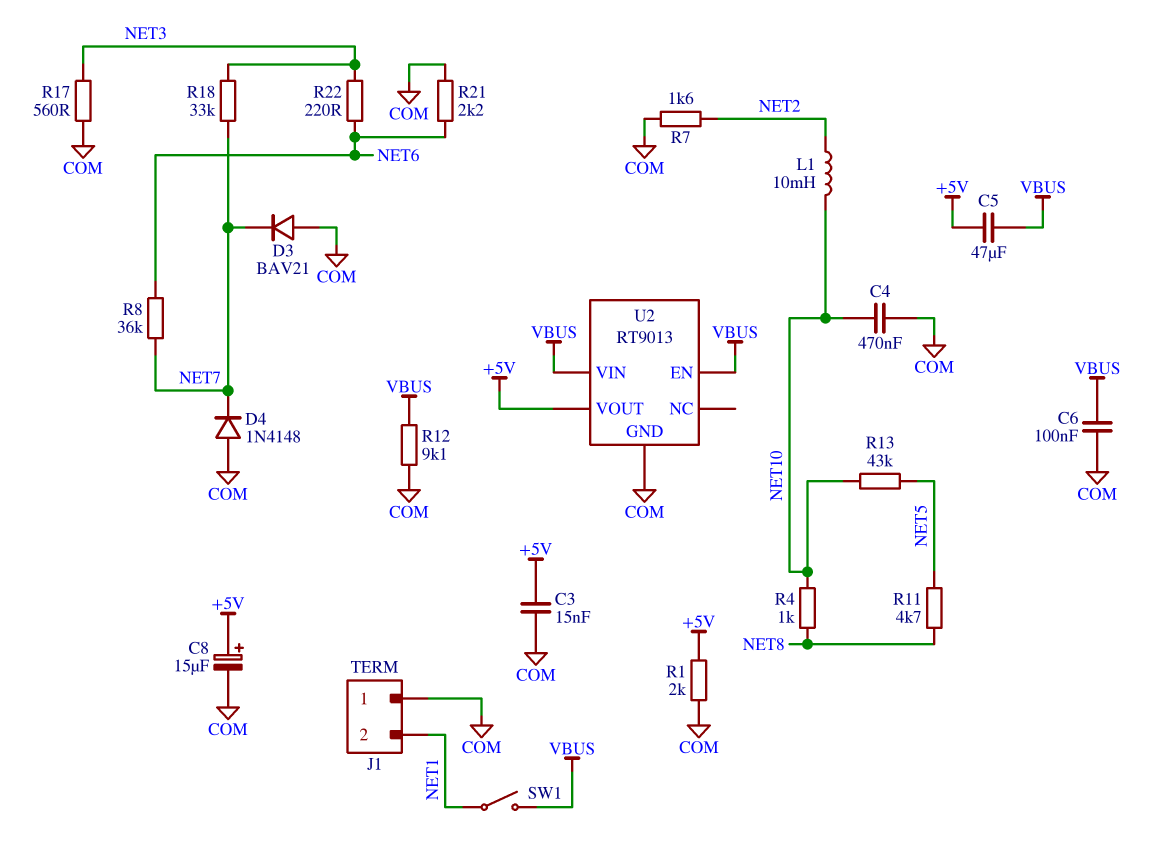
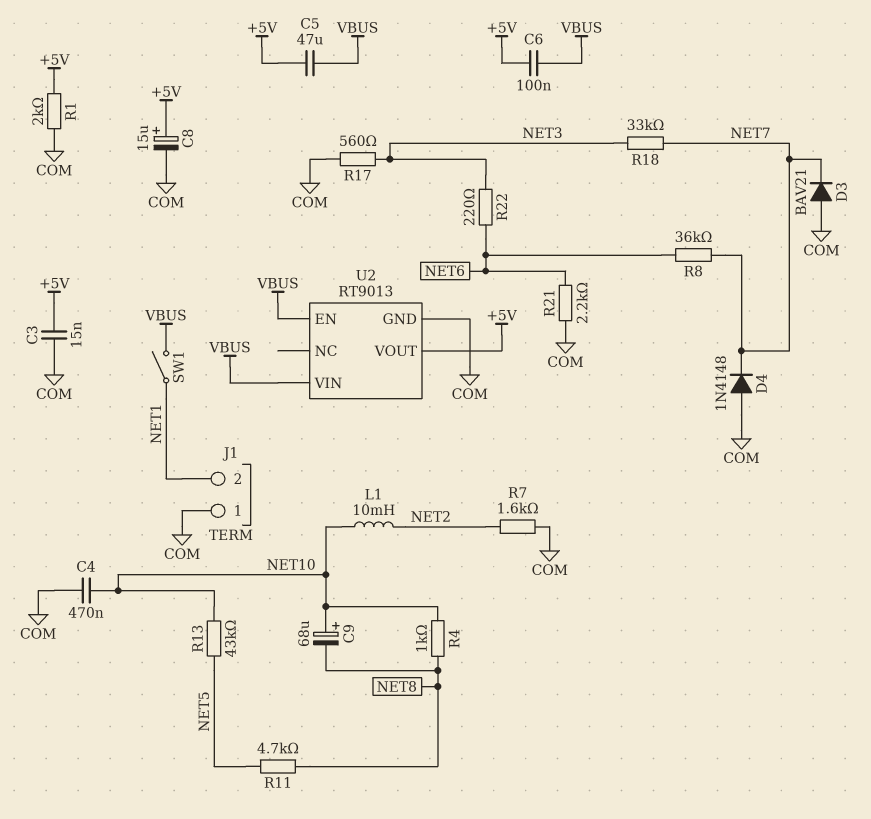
C6: 100nF (COM, VBUS) -> 100nF (+5V, VBUS)
C9: none -> 68uF (plus NET10, minus NET8)
R12: 9.1k (COM, VBUS) -> none

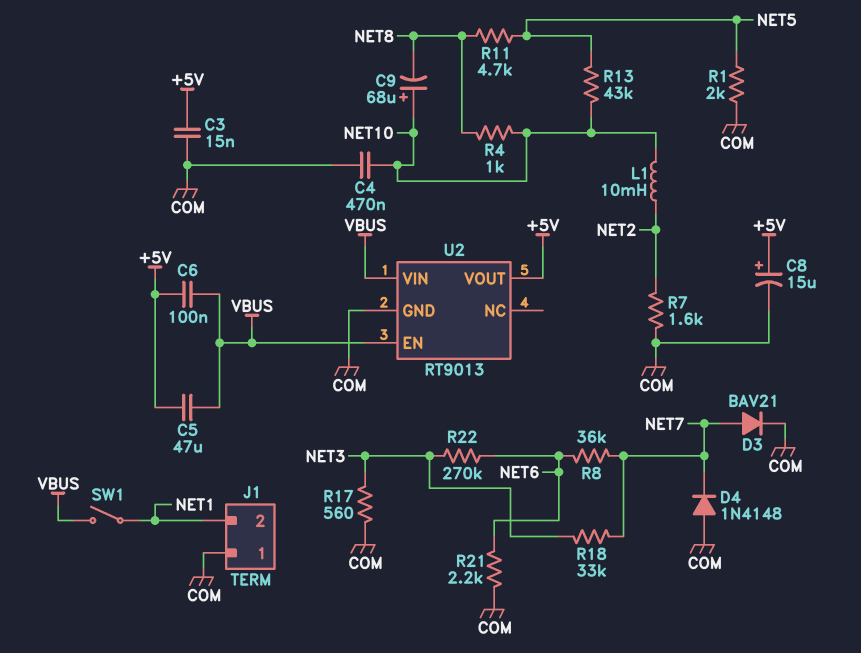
D3: diode BAV21 (A COM, K NET7) -> diode BAV21 (A NET7, K COM)
R1: 2k (+5V, COM) -> 2k (COM, NET5)
R22: 220 (NET3, NET6) -> 270k (NET3, NET6)

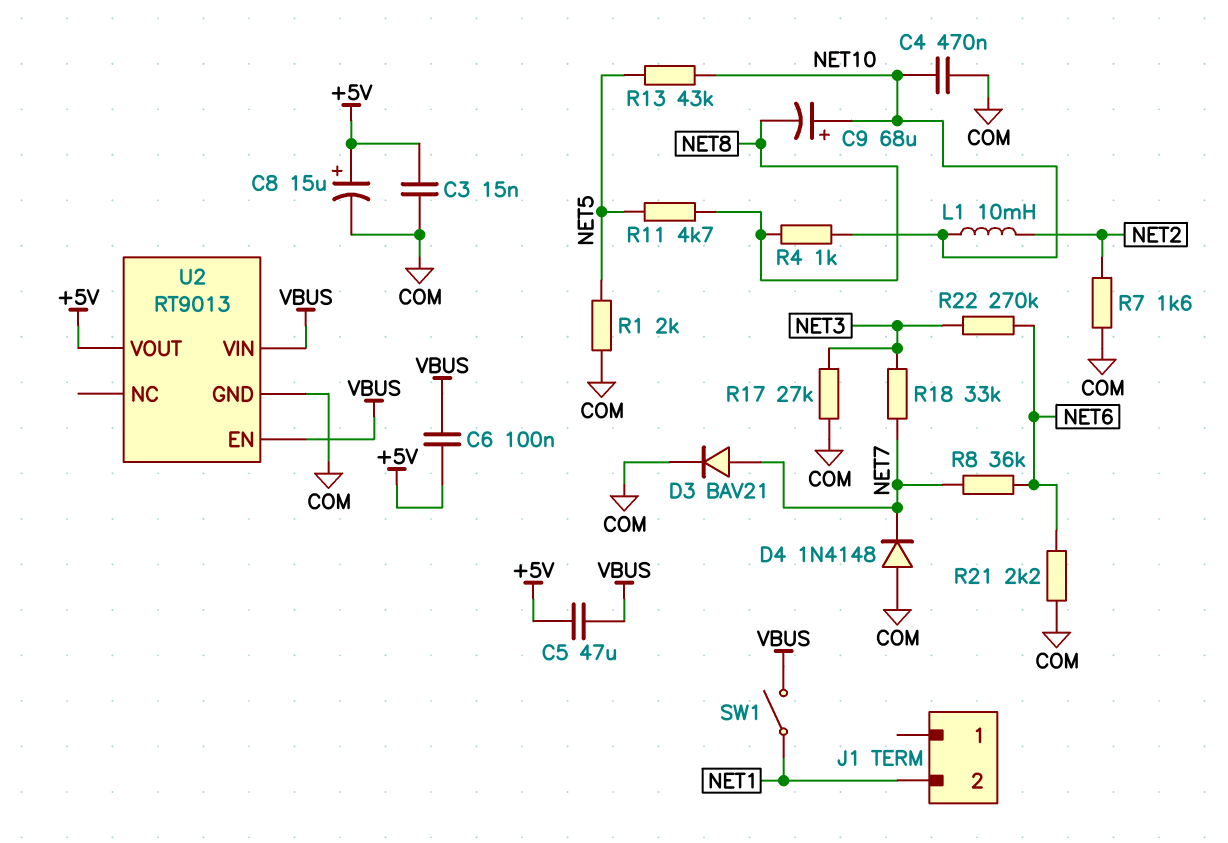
J1 pin 1: COM -> none
R17: 560 (COM, NET3) -> 27k (COM, NET3)

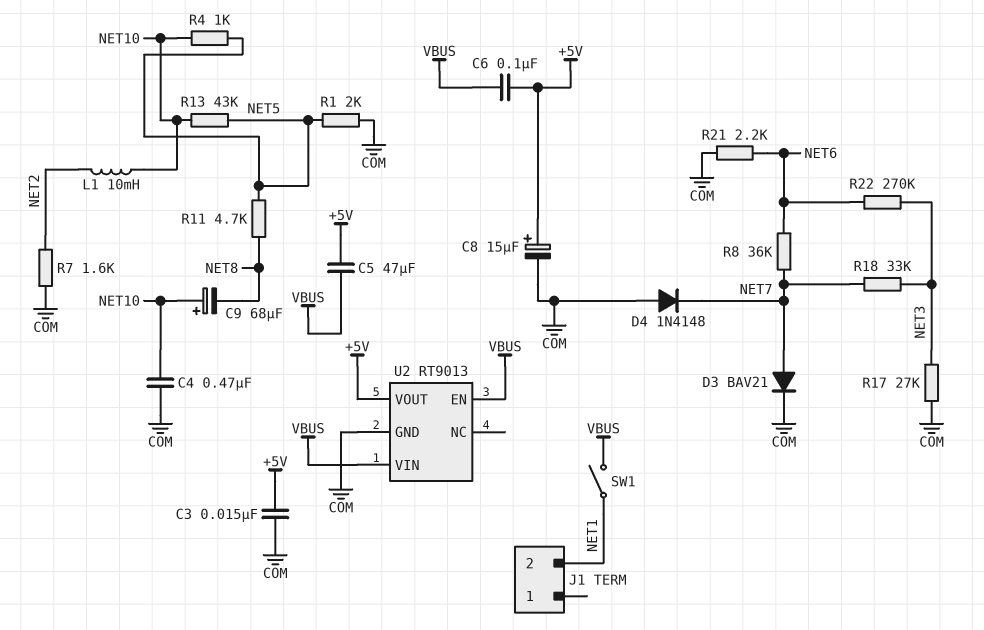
R4: 1k (NET8, NET10) -> 1k (NET5, NET10)

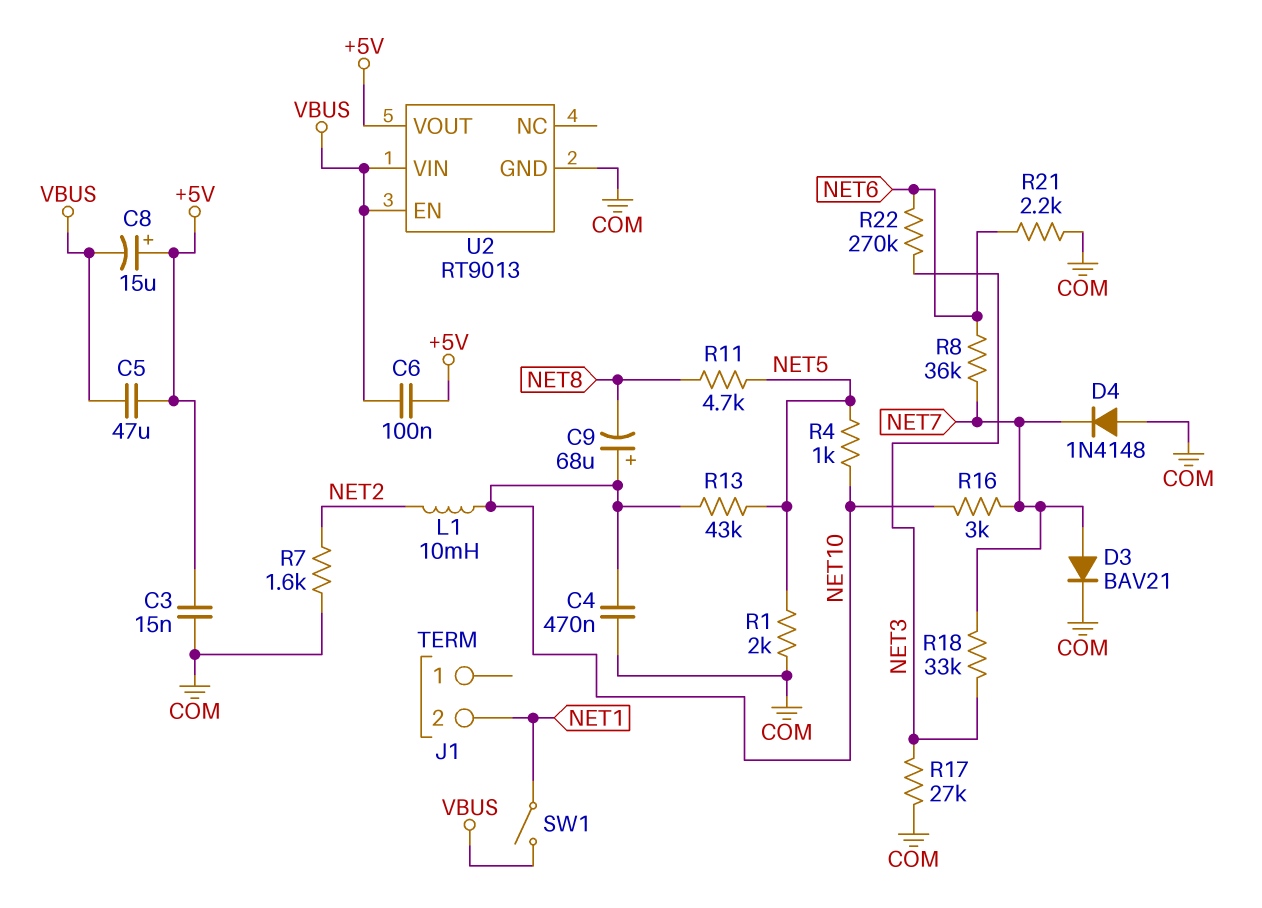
C8: 15uF (plus +5V, minus COM) -> 15uF (plus +5V, minus VBUS)
R16: none -> 3k (NET7, NET10)

